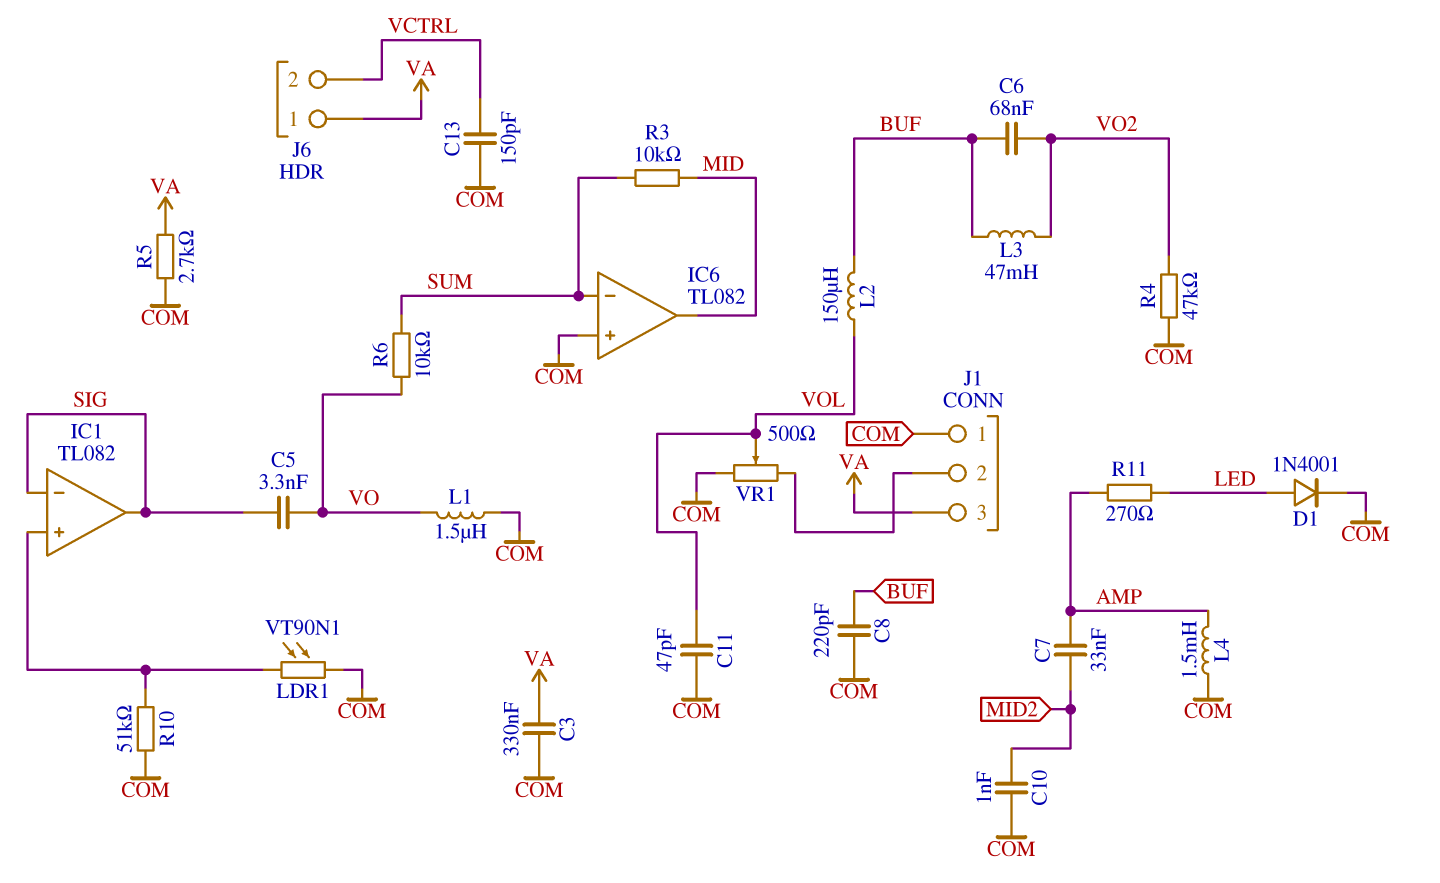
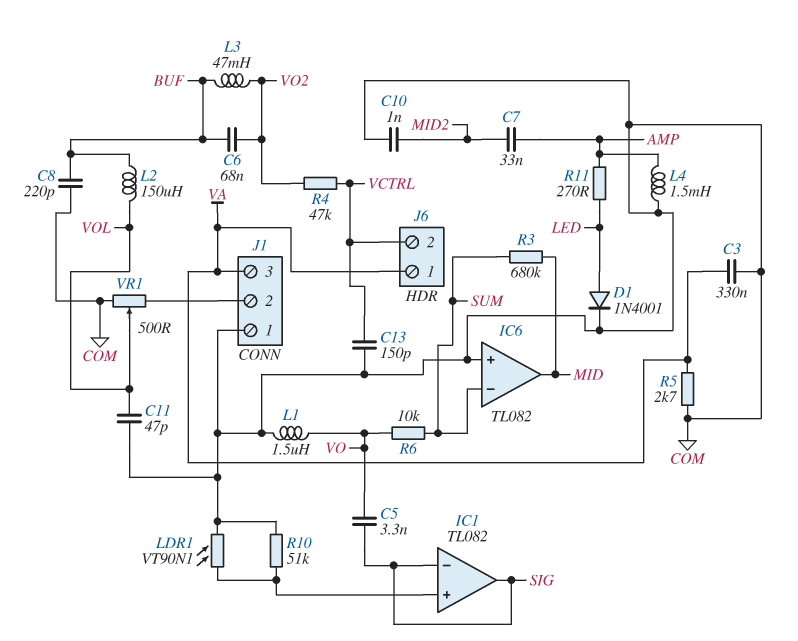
R3: 10k (MID, SUM) -> 680k (MID, SUM)
R4: 47k (COM, VO2) -> 47k (VCTRL, VO2)

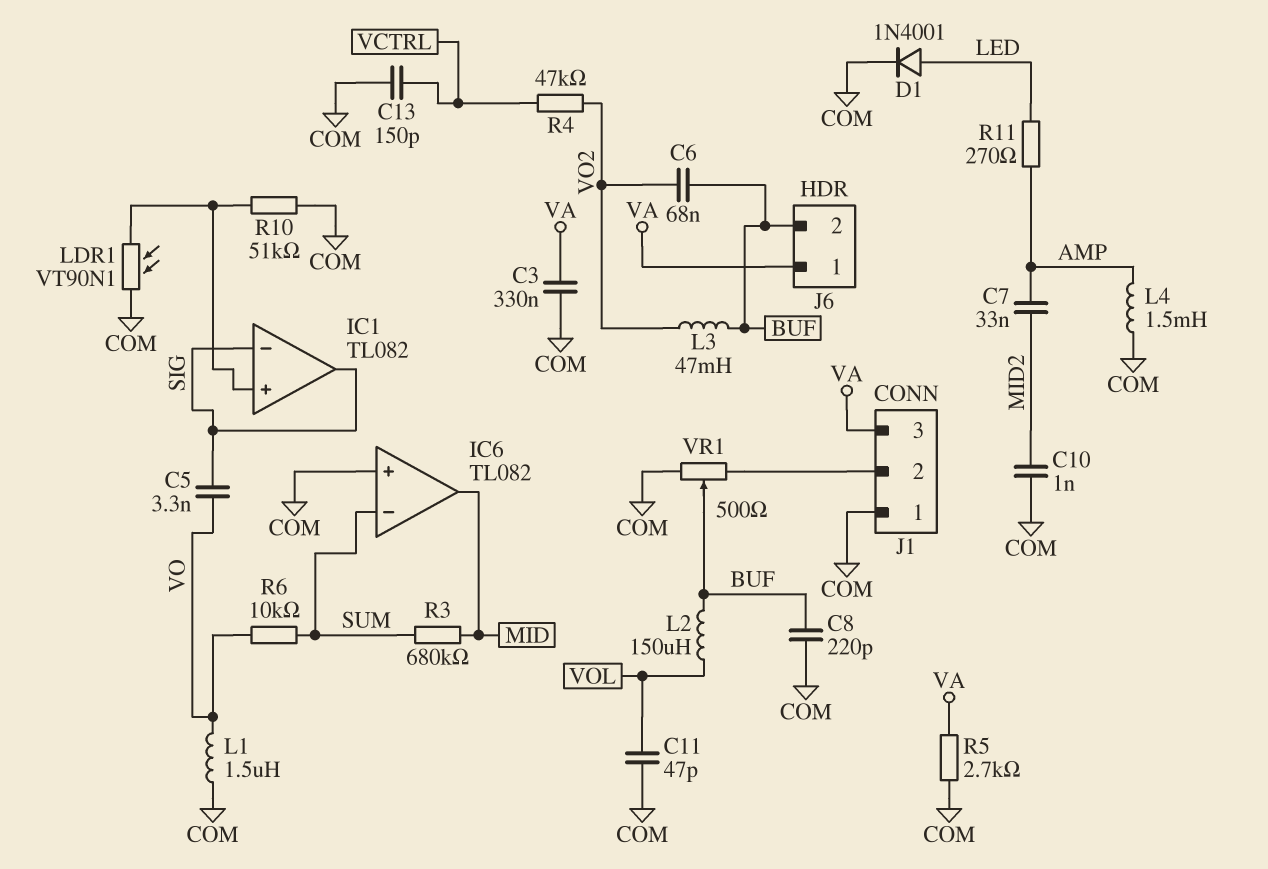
J6 pin 2: VCTRL -> BUF
VR1: 500 (COM, J1/2, wiper VOL) -> 500 (COM, J1/2, wiper BUF)

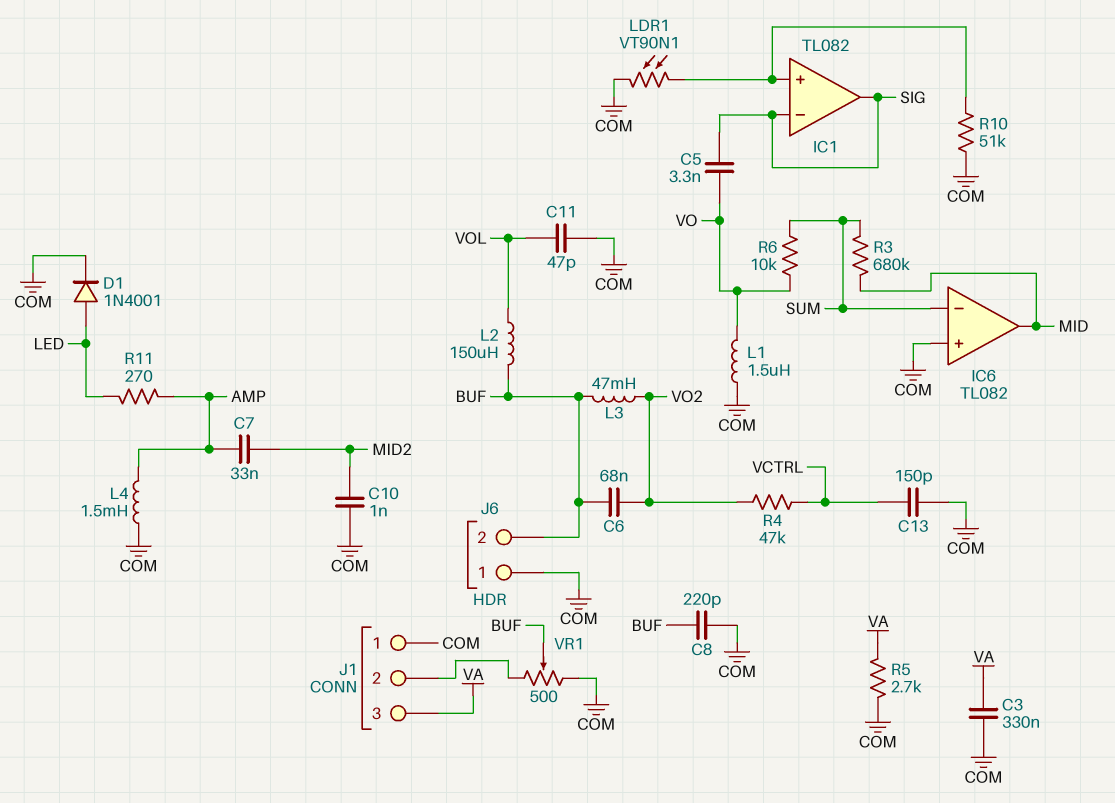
J6 pin 1: VA -> COM

